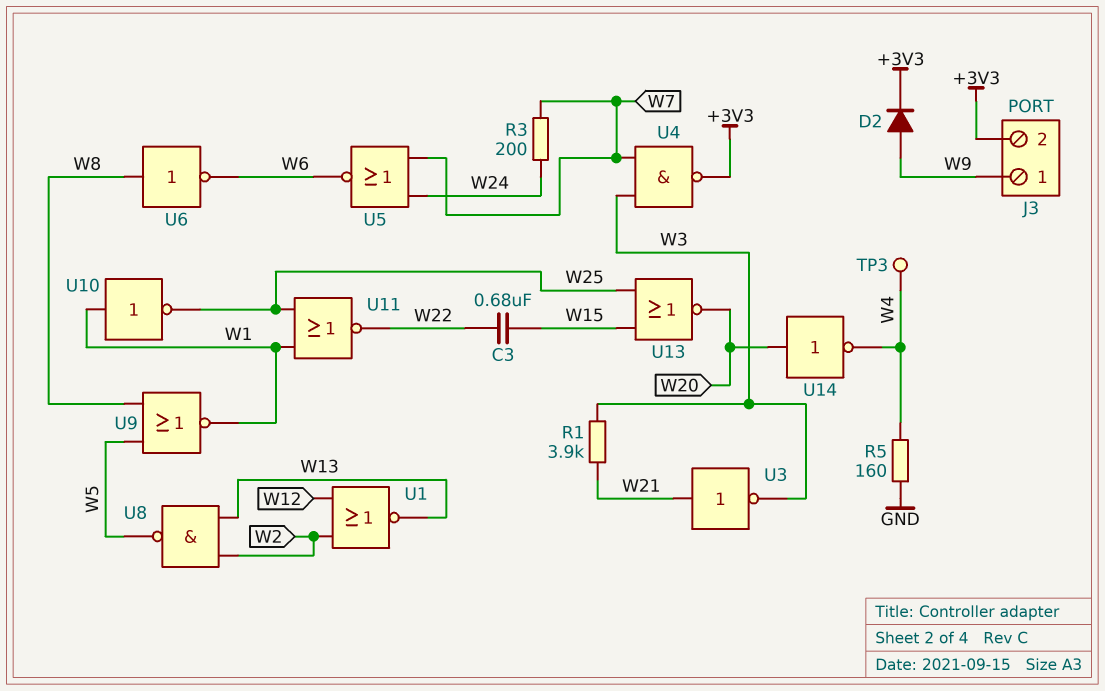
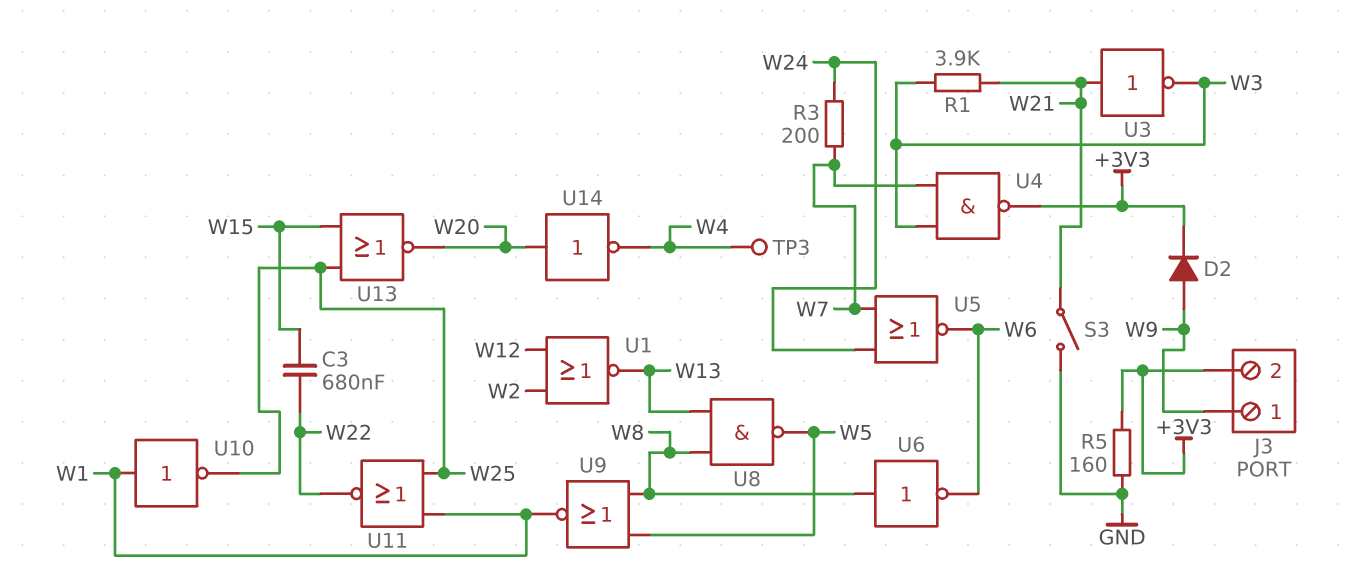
R5: 160 (GND, W4) -> 160 (+3V3, GND)
S3: none -> switch (GND, W21)
U8: NAND (in W2, in W13, out W5) -> NAND (in W8, in W13, out W5)

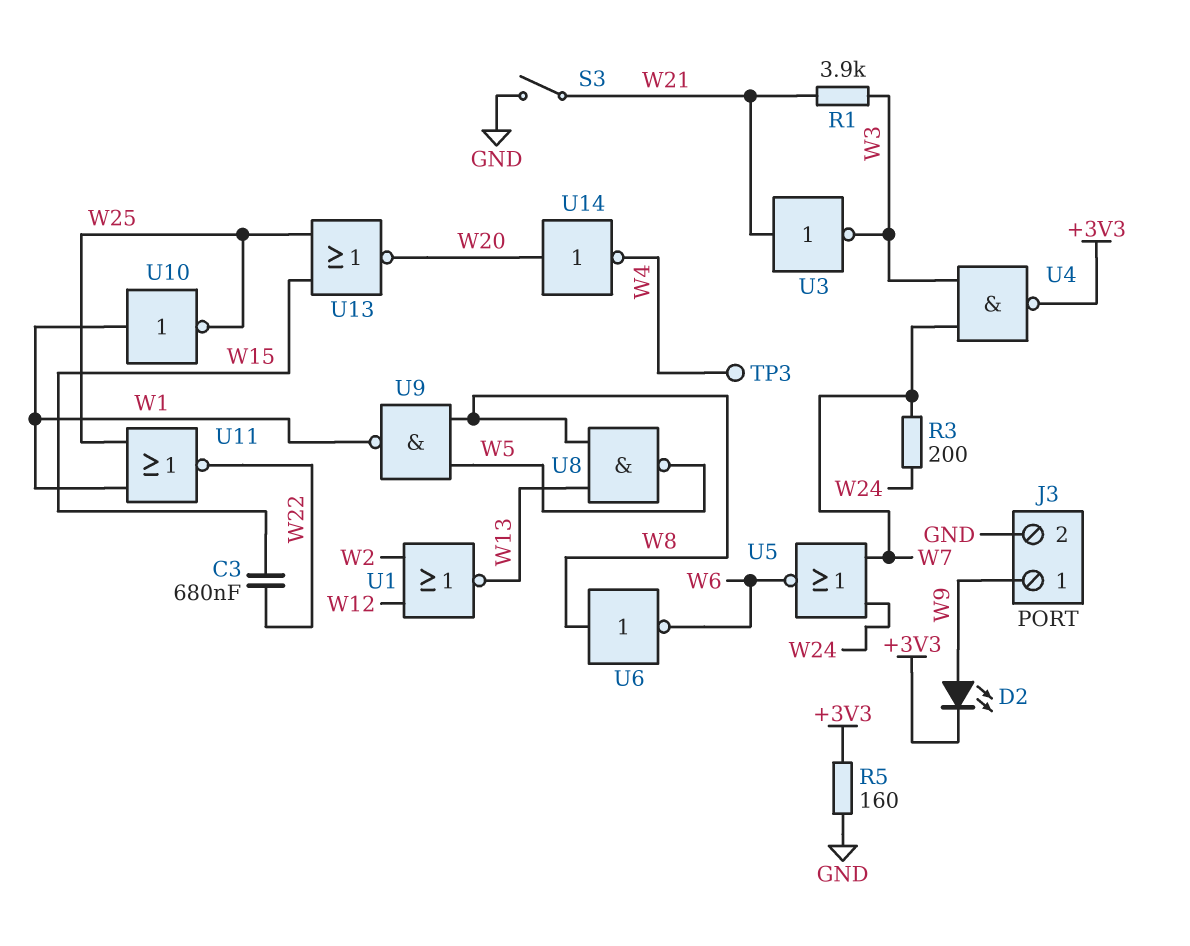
D2: diode (A W9, K +3V3) -> LED (A W9, K +3V3)
J3 pin 2: +3V3 -> GND
U9: NOR (in W5, in W8, out W1) -> NAND (in W5, in W8, out W1)

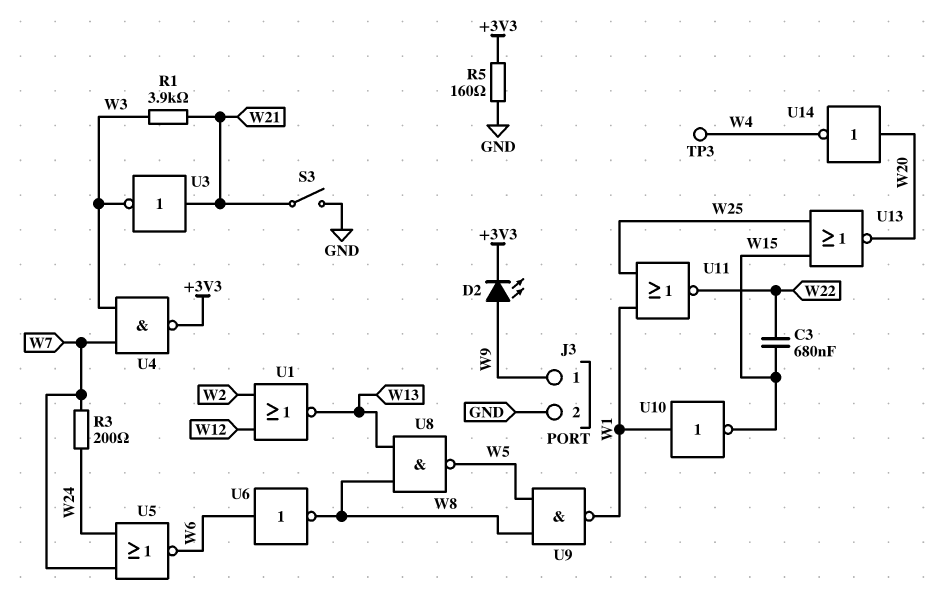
U6: NOT (in W8, out W6) -> NOT (in W6, out W8)
U10: NOT (in W1, out W25) -> NOT (in W1, out W15)

